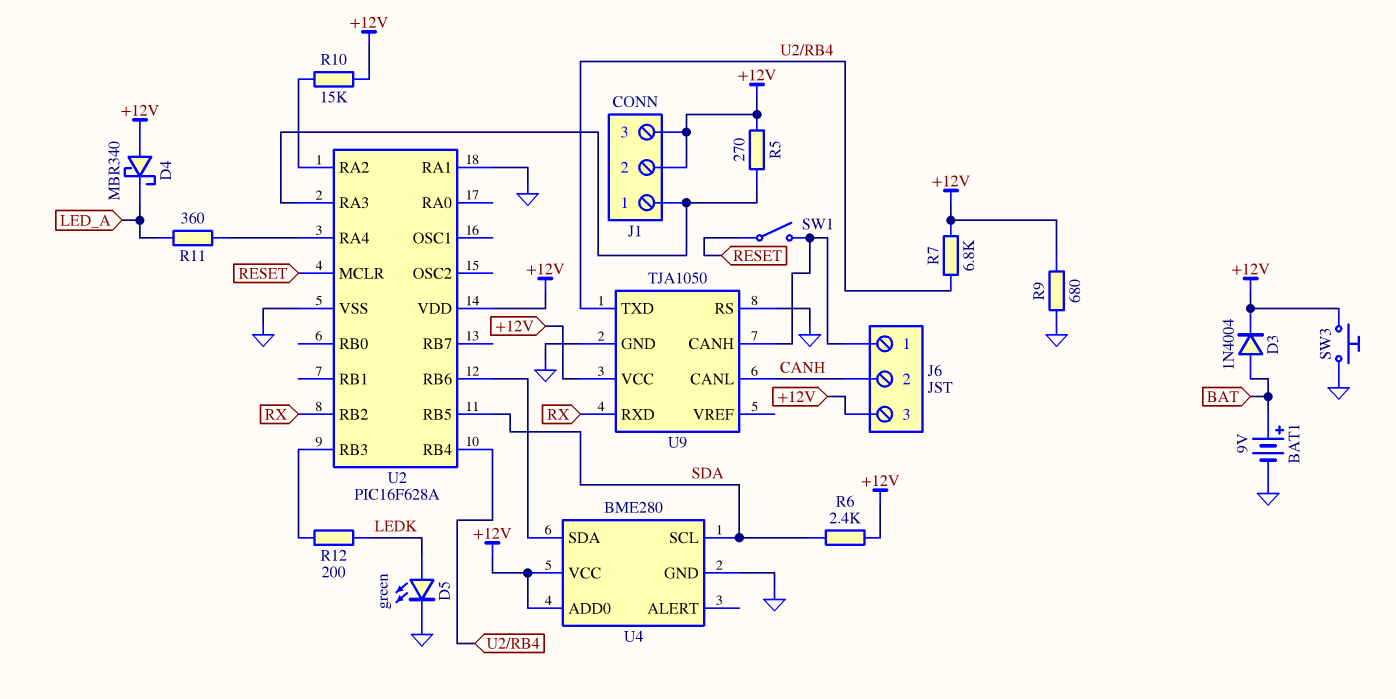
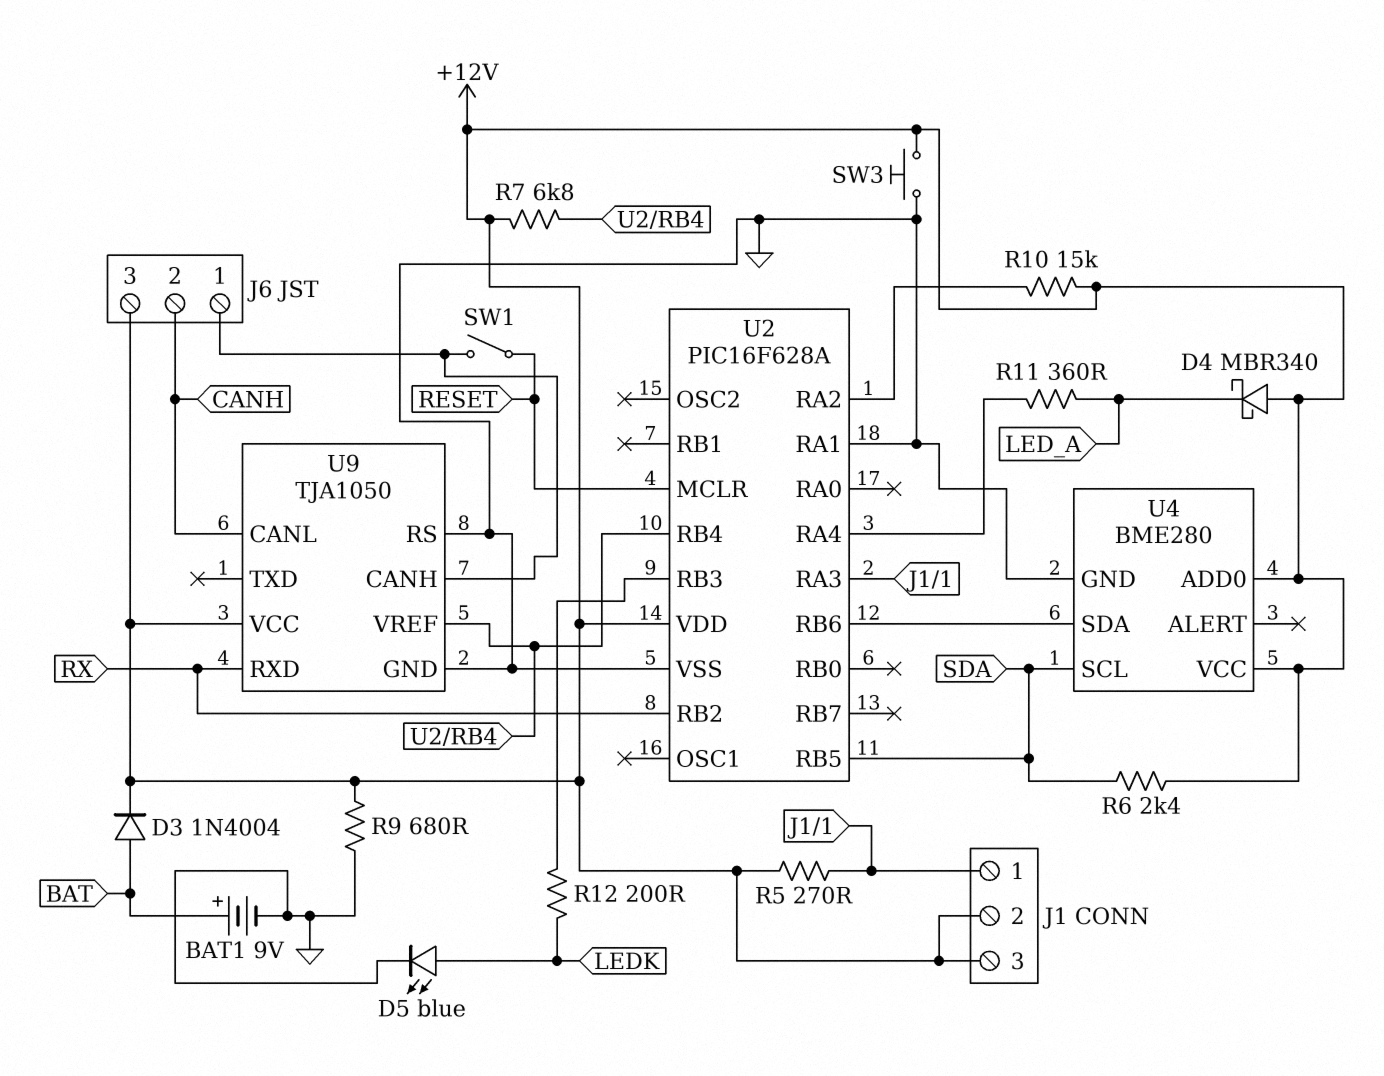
D5: LED green (A LEDK, K GND) -> LED blue (A LEDK, K GND)
U9 pin TXD: U2/RB4 -> none
U9 pin VREF: none -> U2/RB4

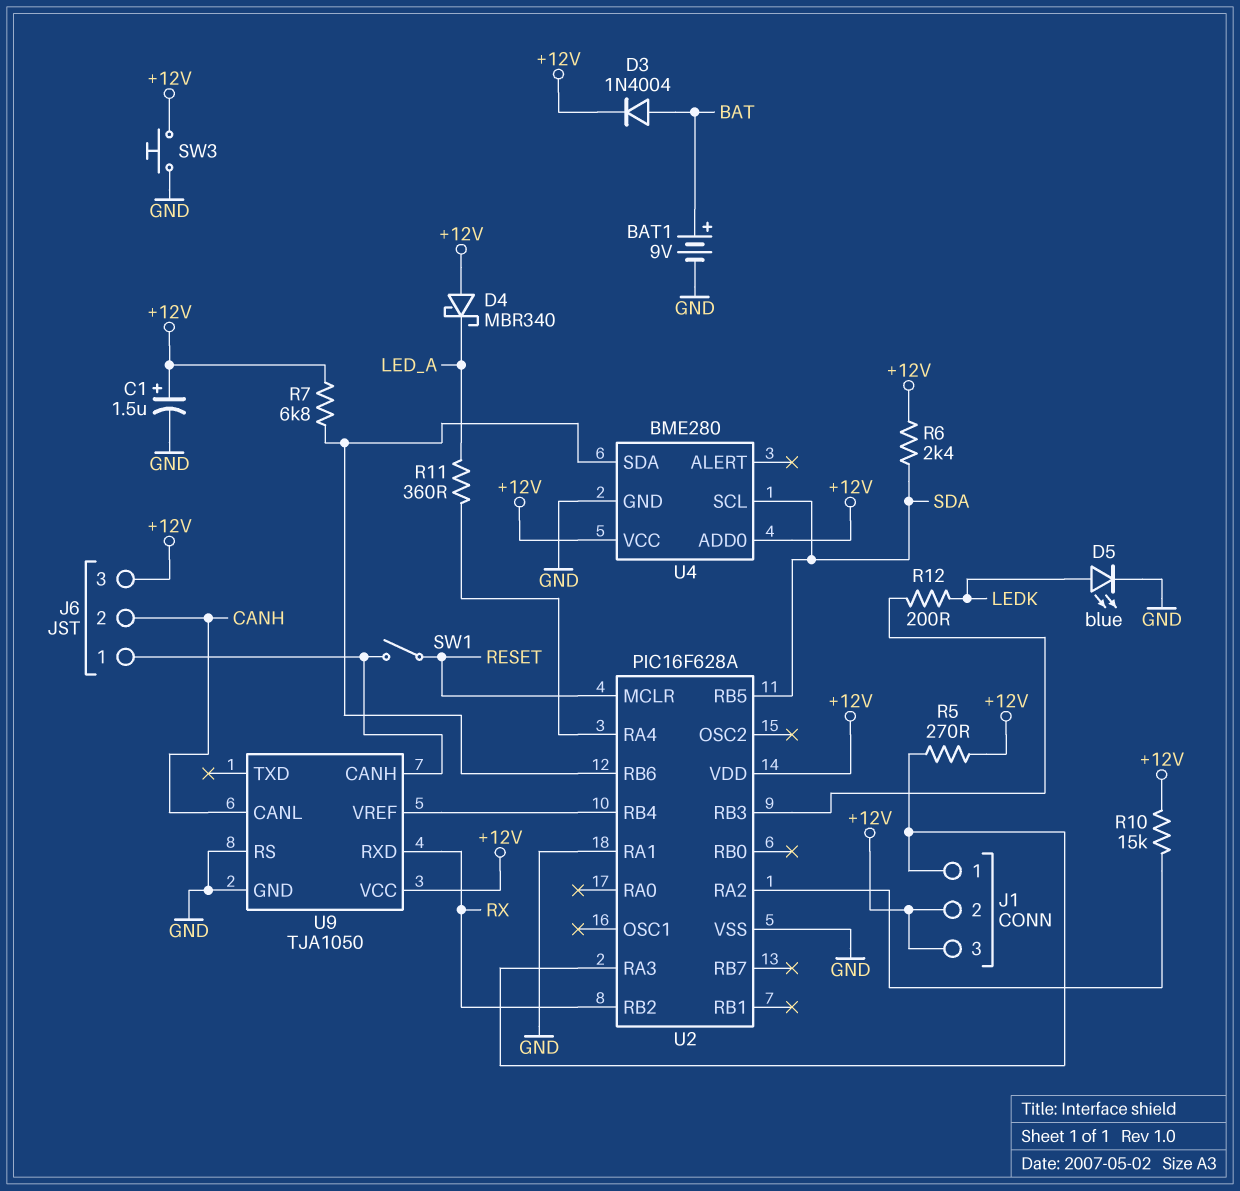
C1: none -> 1.5uF (plus +12V, minus GND)
R7: 6.8k (+12V, U2/RB4) -> 6.8k (+12V, U2/RB6)
R9: 680 (+12V, GND) -> none

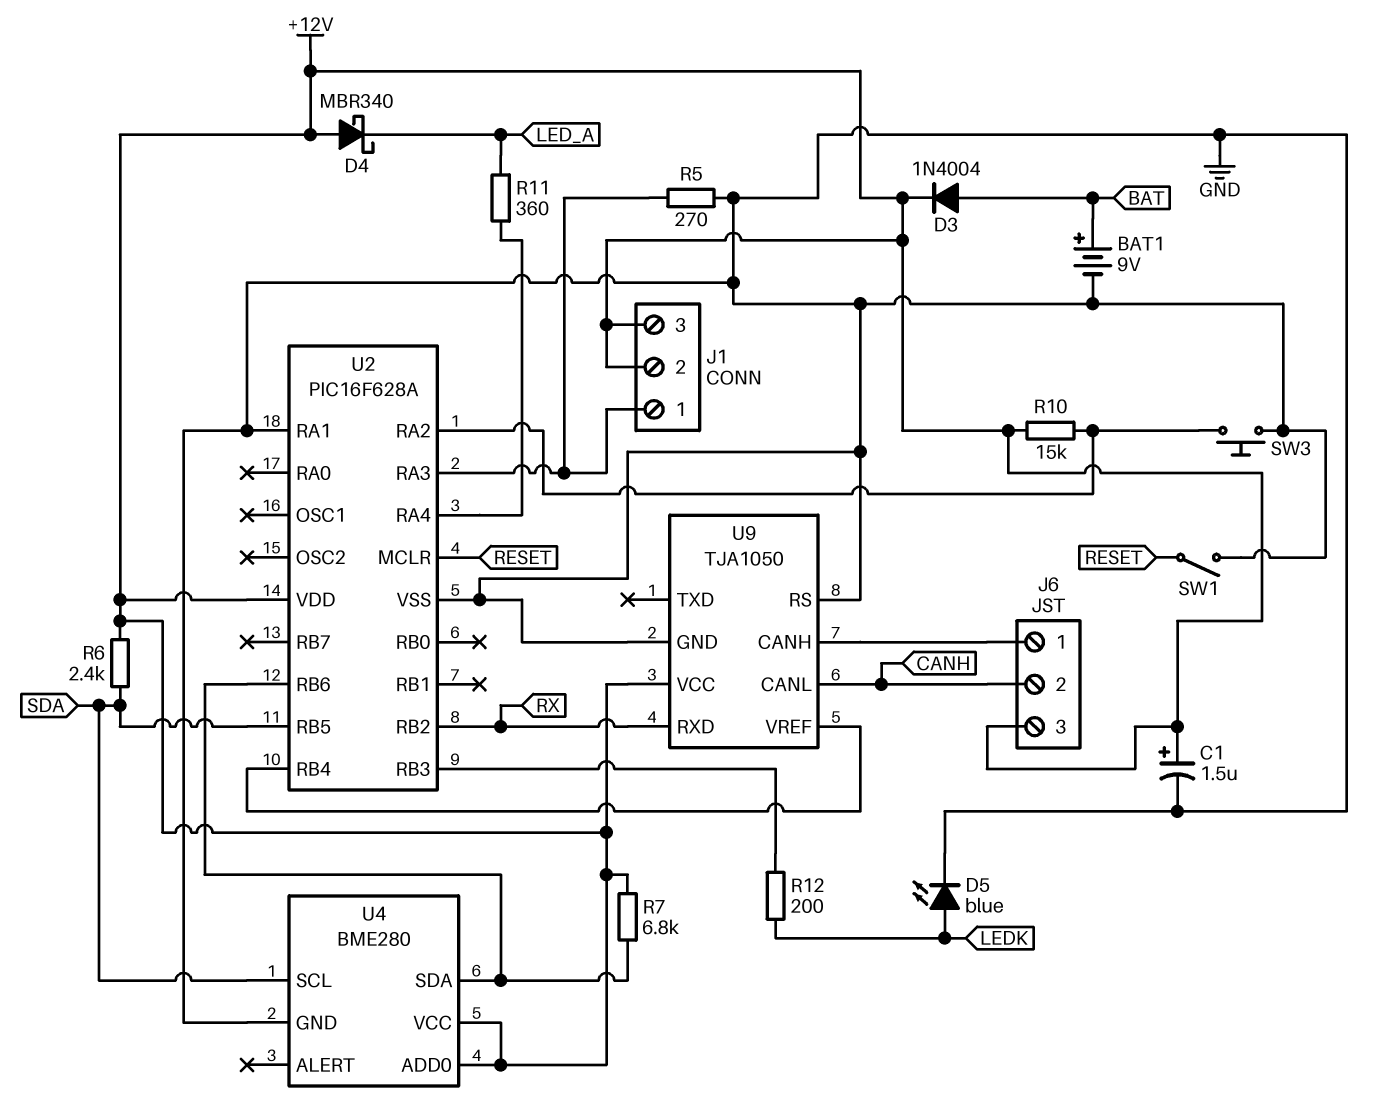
R5: 270 (+12V, J1/1) -> 270 (GND, J1/1)
SW1: switch (J6/1, RESET) -> switch (GND, RESET)
SW3: button (+12V, GND) -> button (GND, U2/RA2)

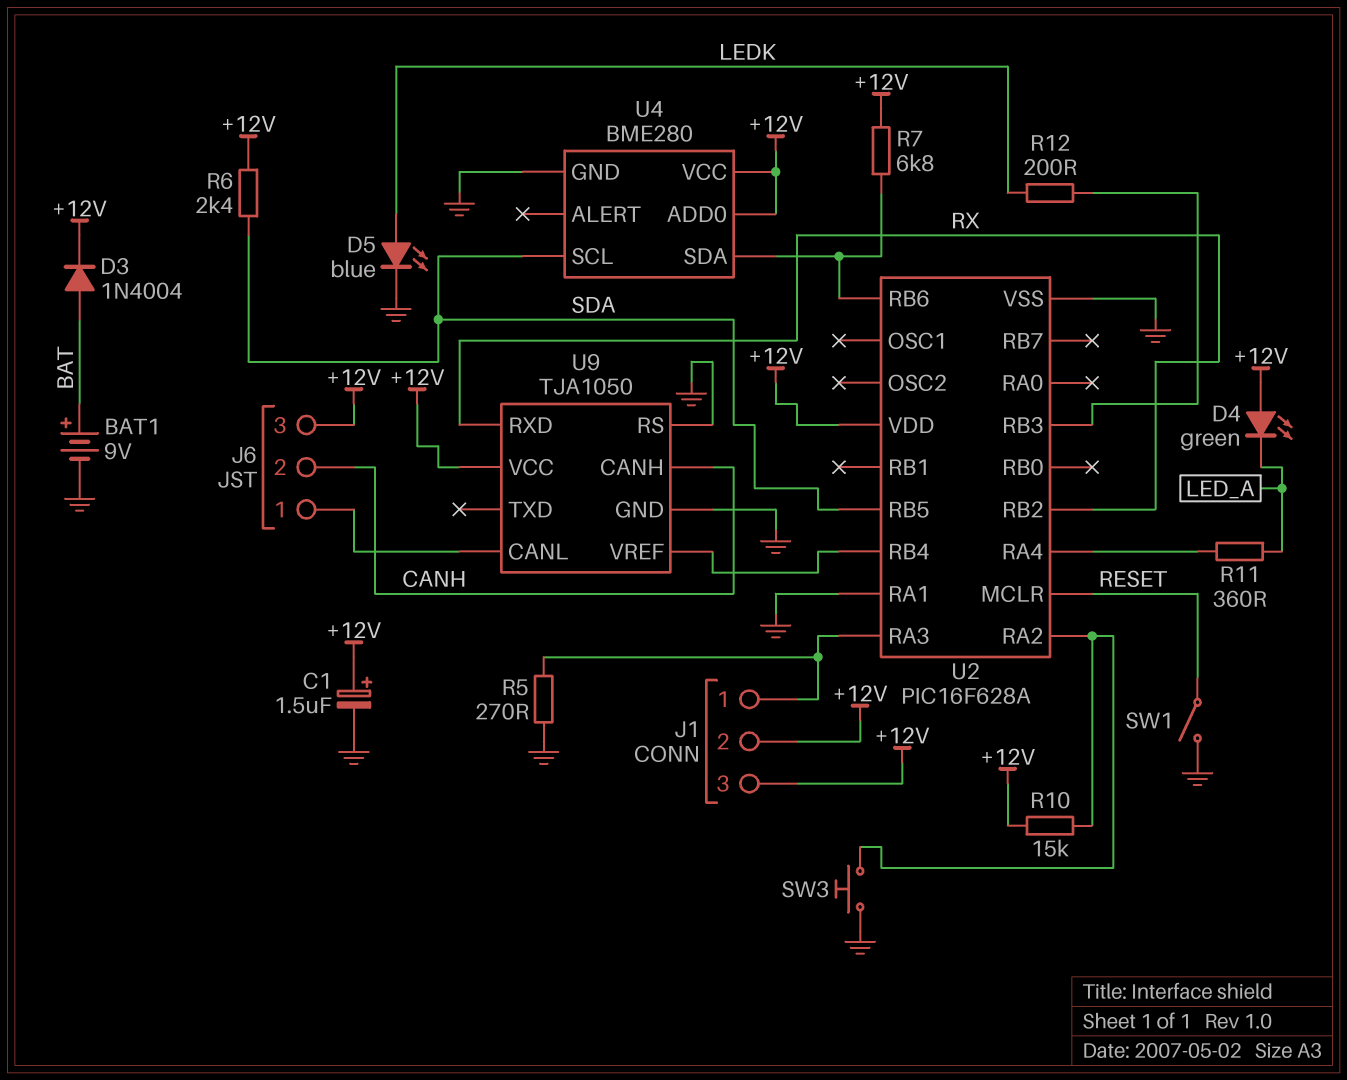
D4: schottky MBR340 (A +12V, K LED_A) -> LED green (A +12V, K LED_A)
U9 pin CANH: J6/1 -> CANH
U9 pin CANL: CANH -> J6/1

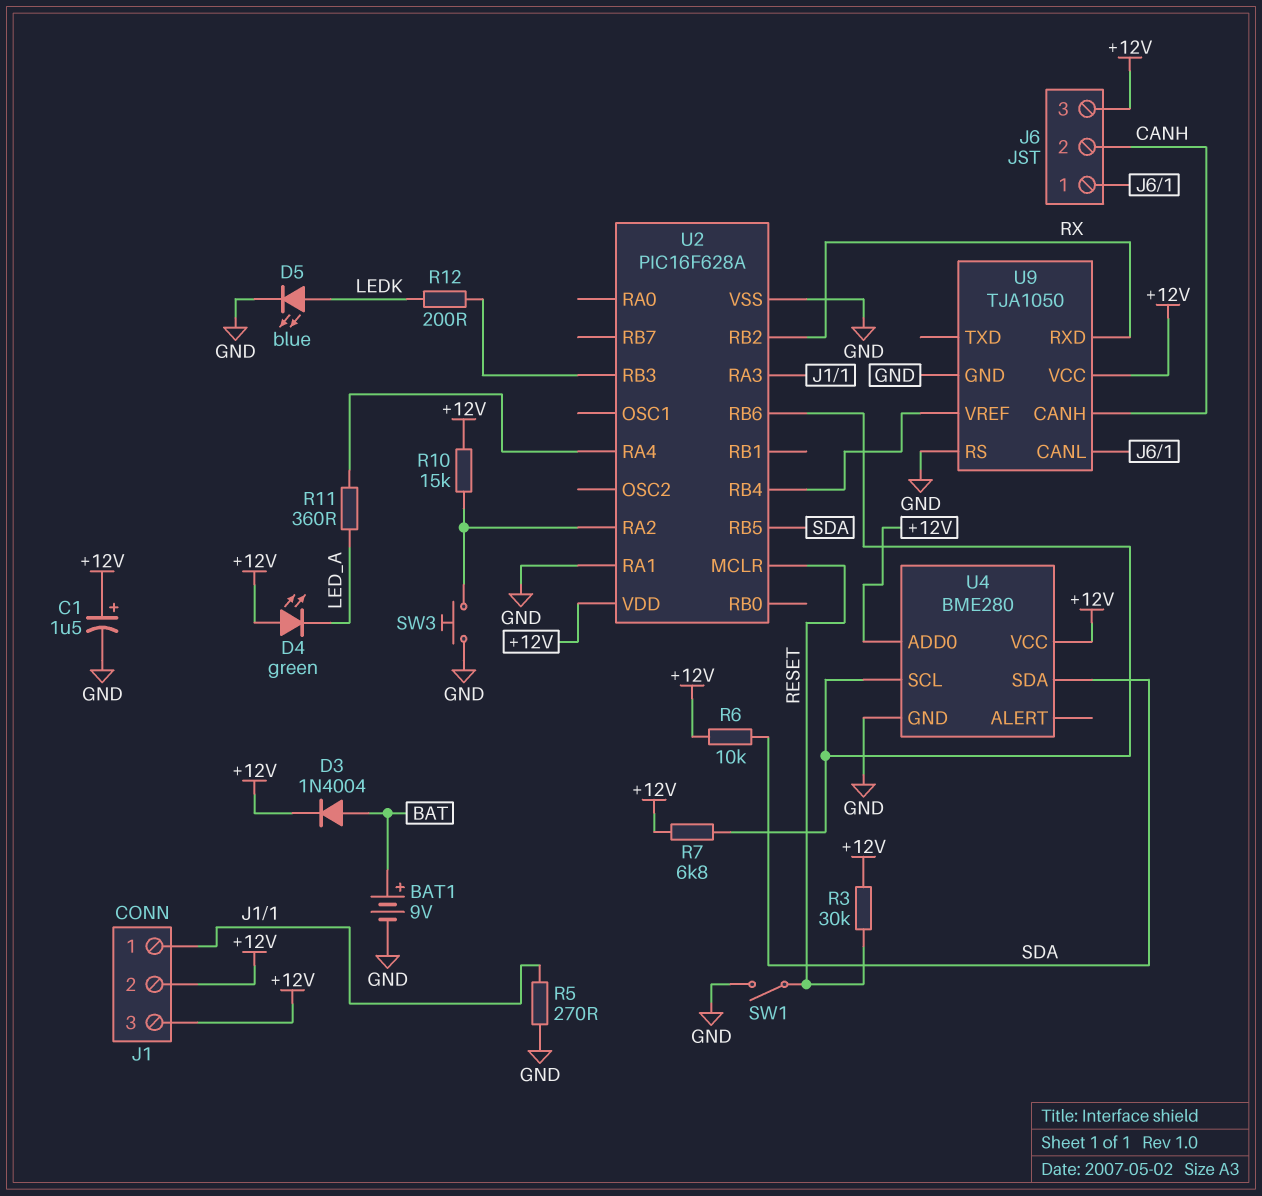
R3: none -> 30k (+12V, RESET)
R6: 2.4k (+12V, SDA) -> 10k (+12V, SDA)
U4 pin SCL: SDA -> U2/RB6
U4 pin SDA: U2/RB6 -> SDA

